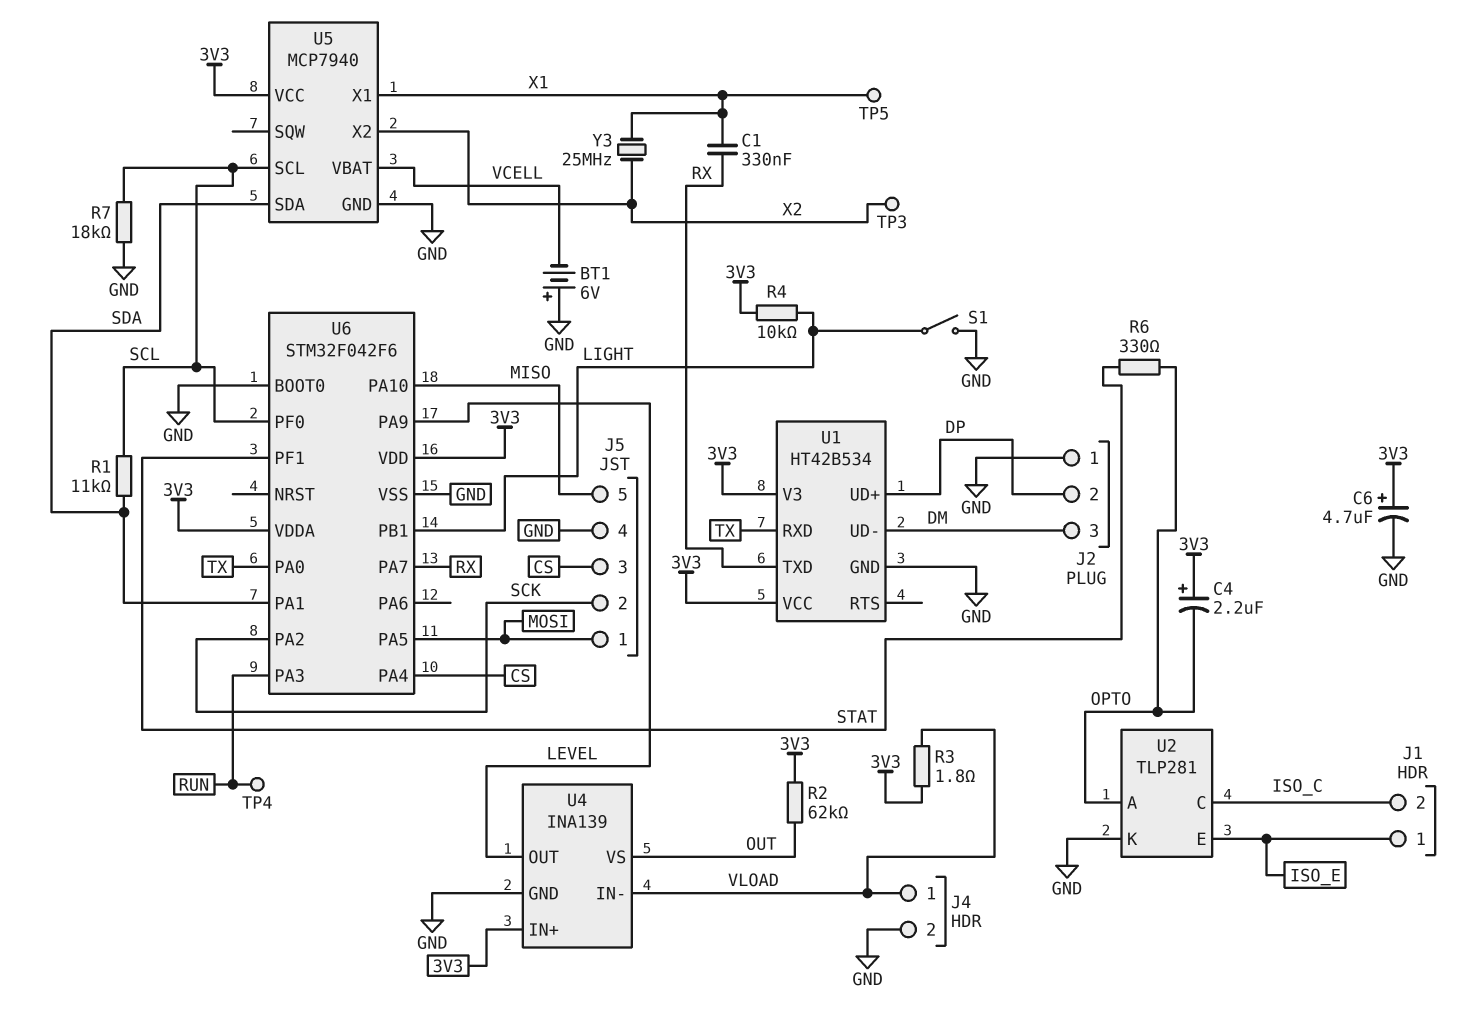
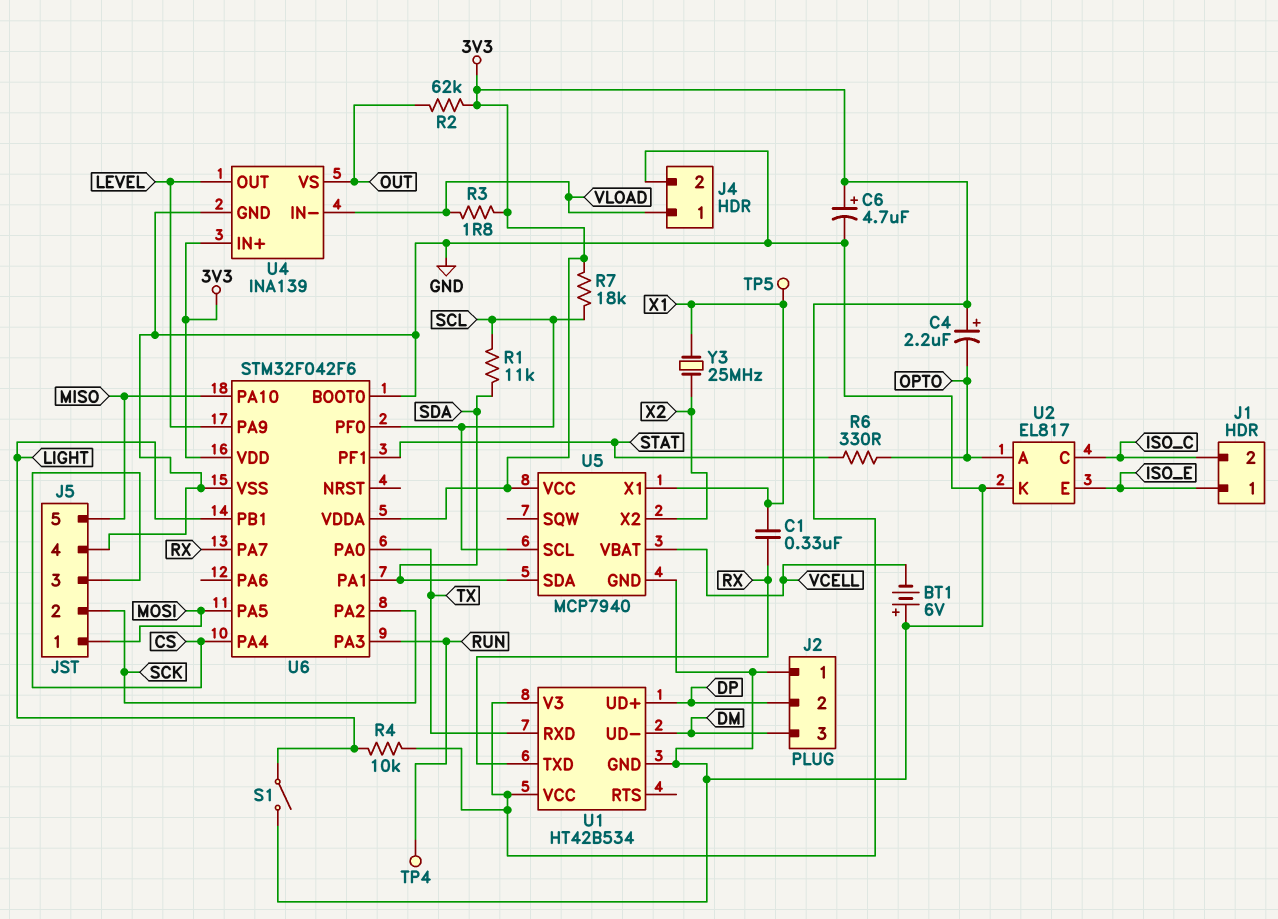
R7: 18k (GND, SCL) -> 18k (3V3, SCL)
TP3: test point (X2) -> none
U2: TLP281 -> EL817

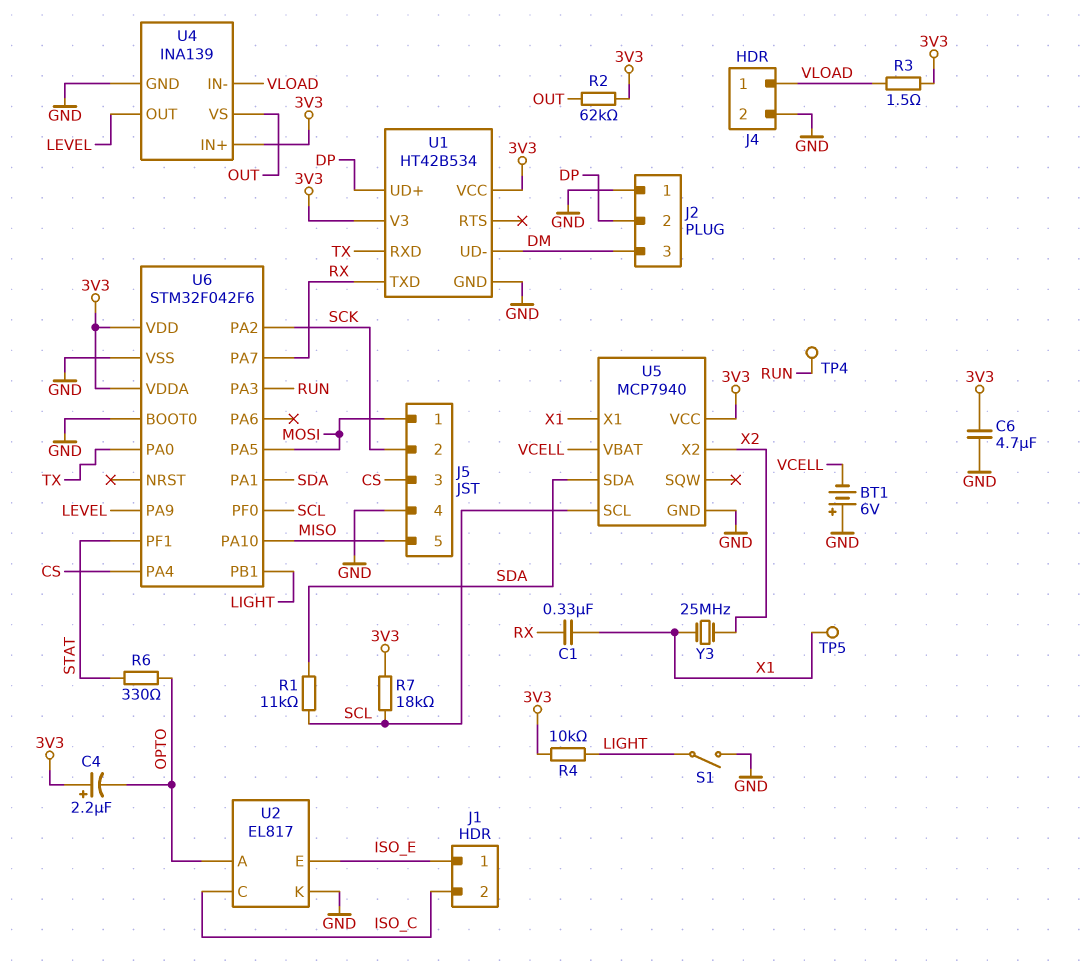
C6: 4.7uF (plus 3V3, minus GND) -> 4.7uF (3V3, GND)
R3: 1.8 (3V3, VLOAD) -> 1.5 (3V3, VLOAD)

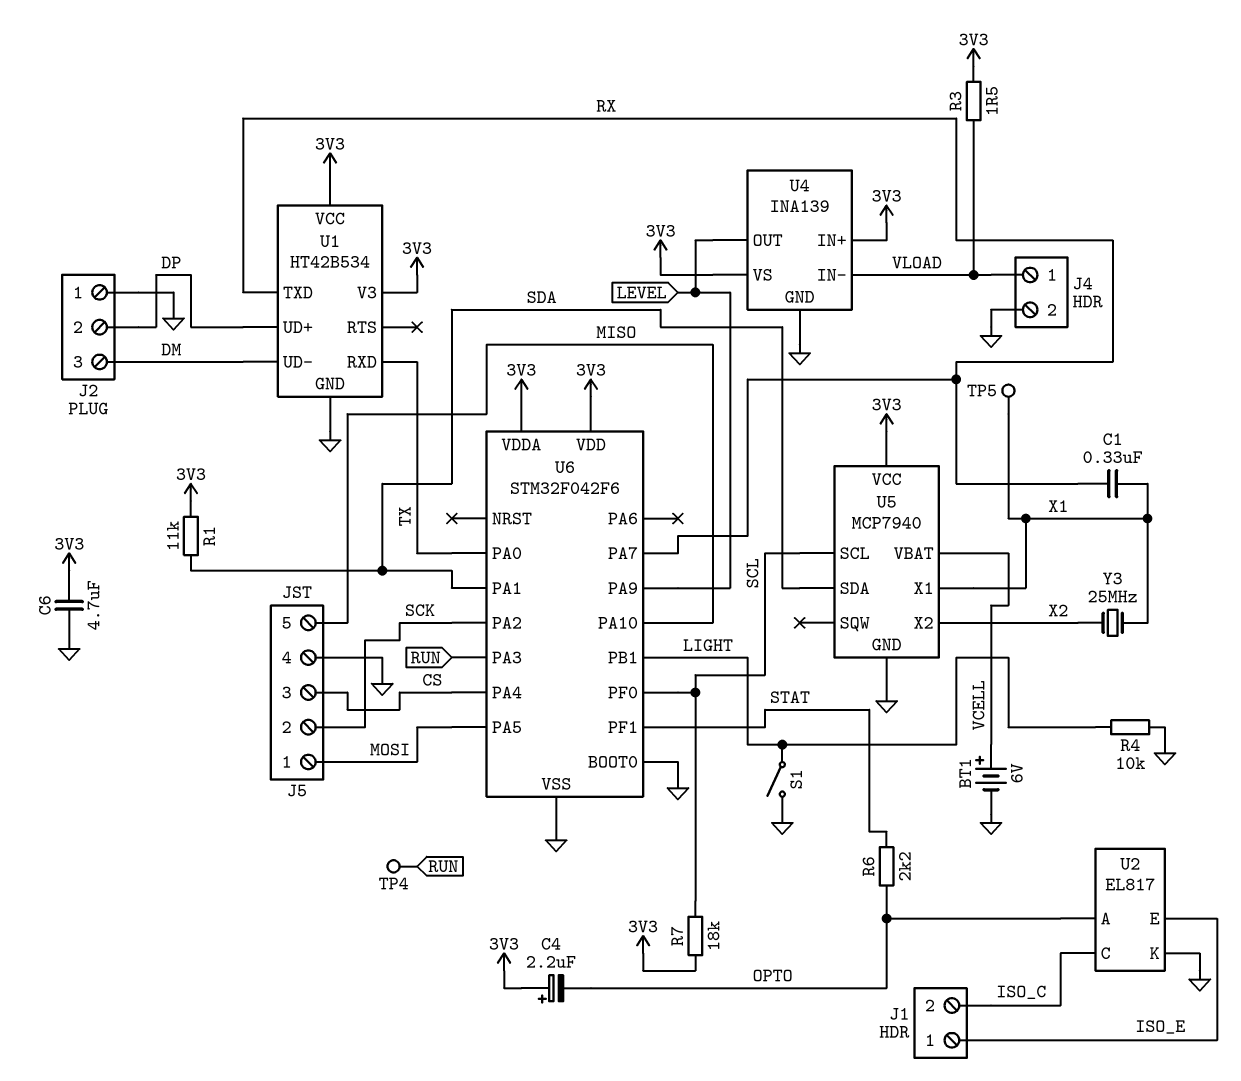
BT1: 6V (plus GND, minus VCELL) -> 6V (plus VCELL, minus GND)
R1: 11k (SCL, SDA) -> 11k (3V3, SDA)
R2: 62k (3V3, OUT) -> none
R4: 10k (3V3, LIGHT) -> 10k (GND, LIGHT)
R6: 330 (OPTO, STAT) -> 2.2k (OPTO, STAT)
U4 pin VS: OUT -> 3V3

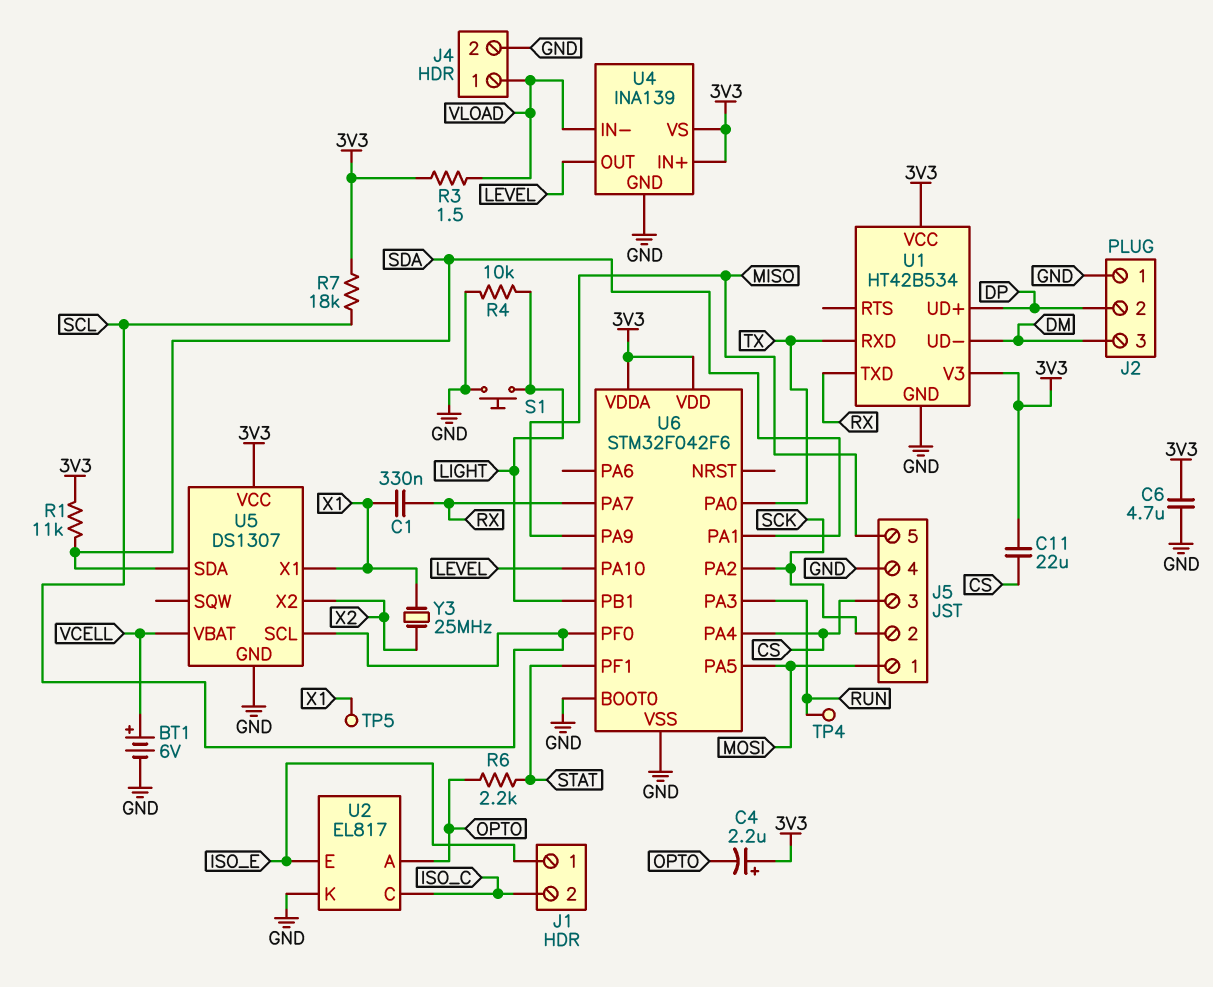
C11: none -> 22uF (3V3, CS)
S1: switch (GND, LIGHT) -> button (GND, LIGHT)
U5: MCP7940 -> DS1307
U6 pin PA9: LEVEL -> MISO
U6 pin PA10: MISO -> LEVEL

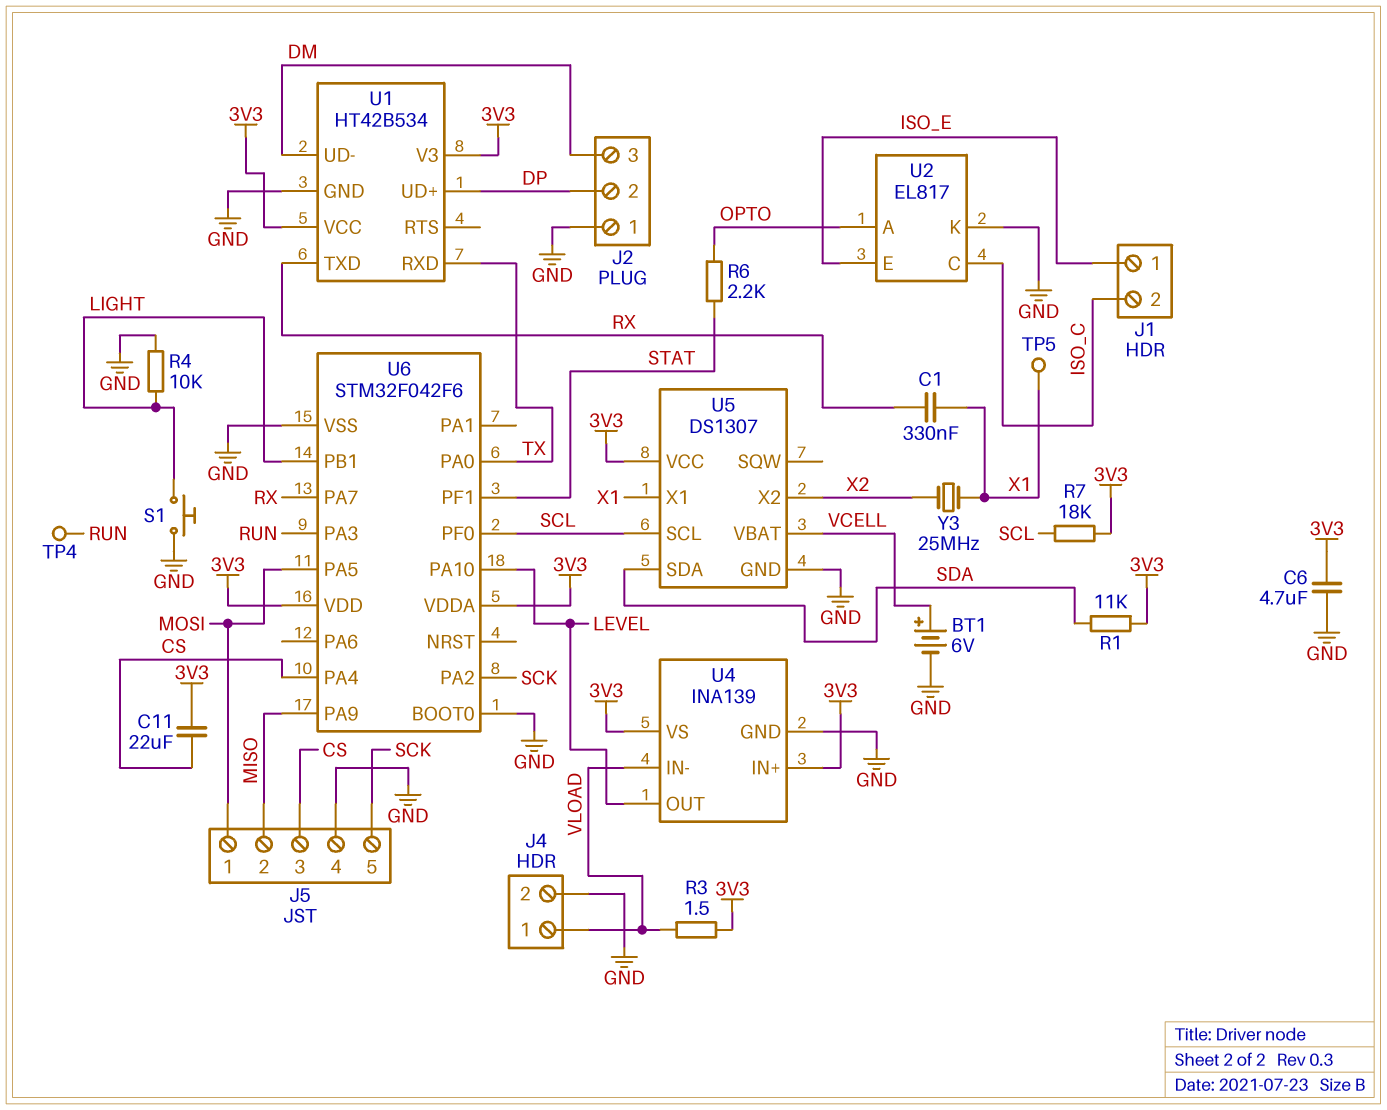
C4: 2.2uF (plus 3V3, minus OPTO) -> none
J5 pin 2: SCK -> MISO
J5 pin 5: MISO -> SCK
U6 pin PA1: SDA -> none

